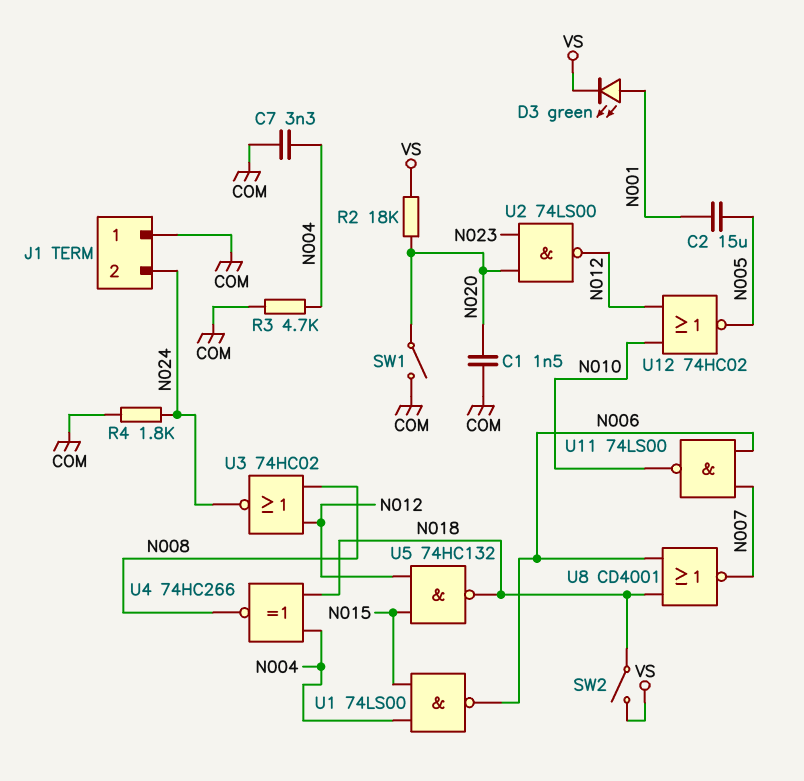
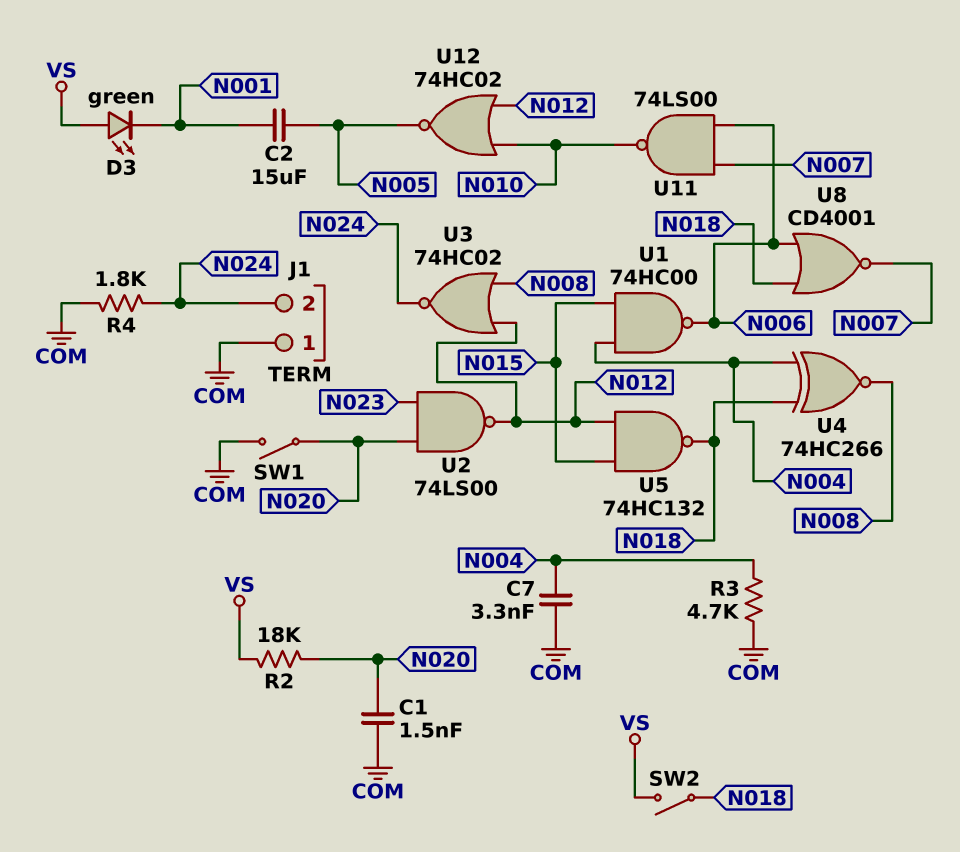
D3: LED green (A N001, K VS) -> LED green (A VS, K N001)
U1: NAND 74LS00 (in N004, in N015, out N006) -> NAND 74HC00 (in N004, in N015, out N006)

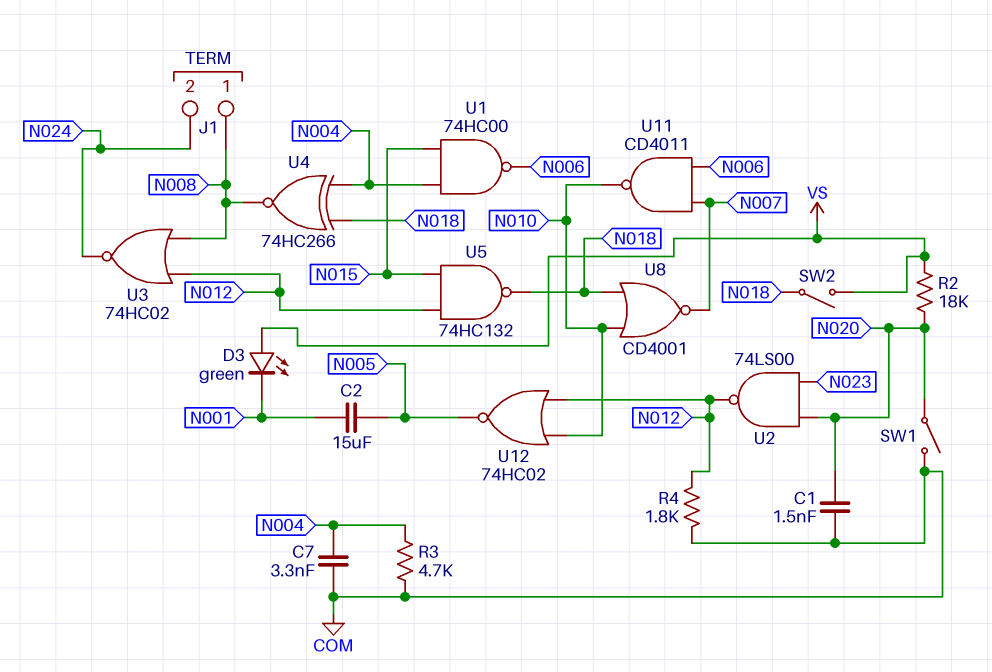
J1 pin 1: COM -> N008
R4: 1.8k (COM, N024) -> 1.8k (COM, N012)
U8: NOR CD4001 (in N006, in N018, out N007) -> NOR CD4001 (in N010, in N018, out N007)
U11: NAND 74LS00 (in N006, in N007, out N010) -> NAND CD4011 (in N006, in N007, out N010)

